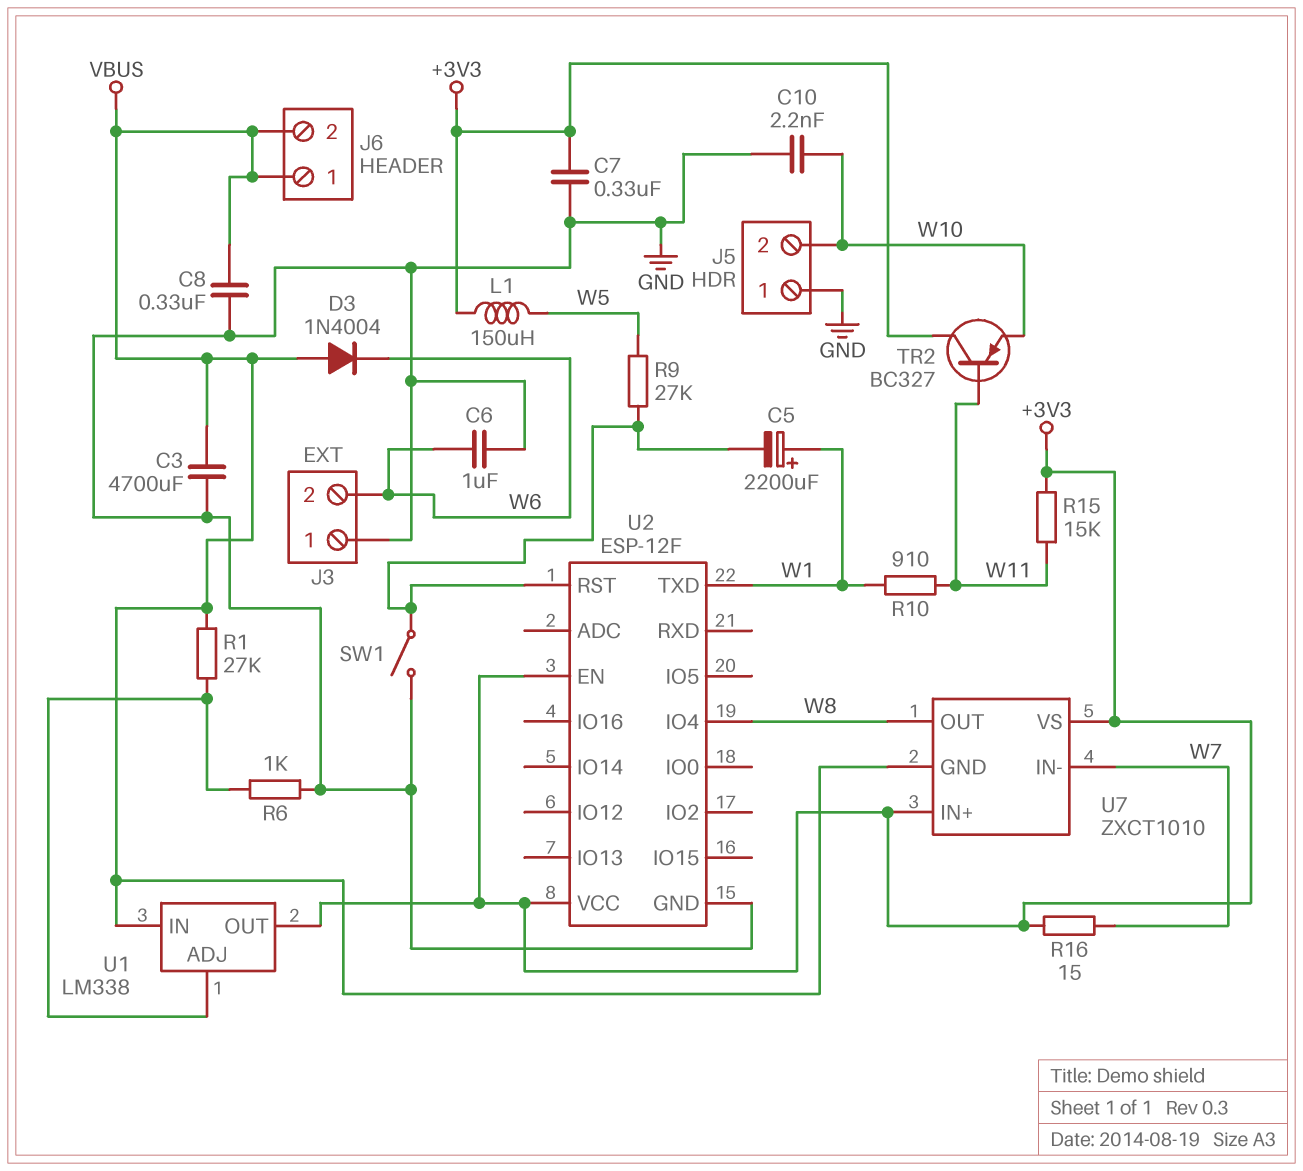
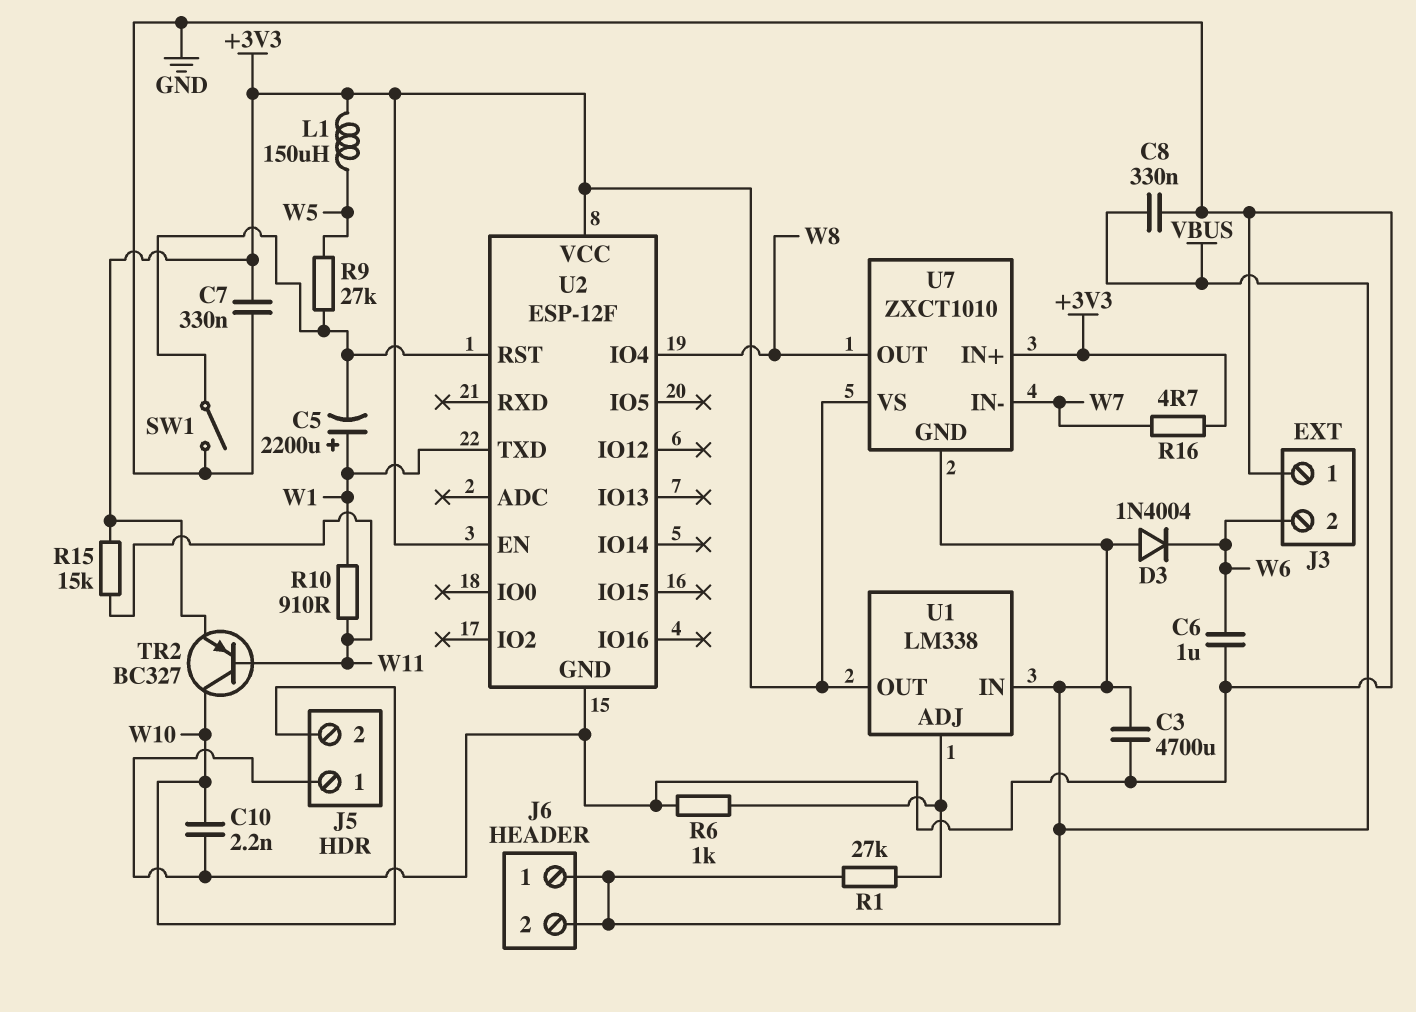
R16: 15 (+3V3, W7) -> 4.7 (+3V3, W7)
TR2: PNP BC327 (B W11, C +3V3, E W10) -> PNP BC327 (B W11, C W10, E +3V3)

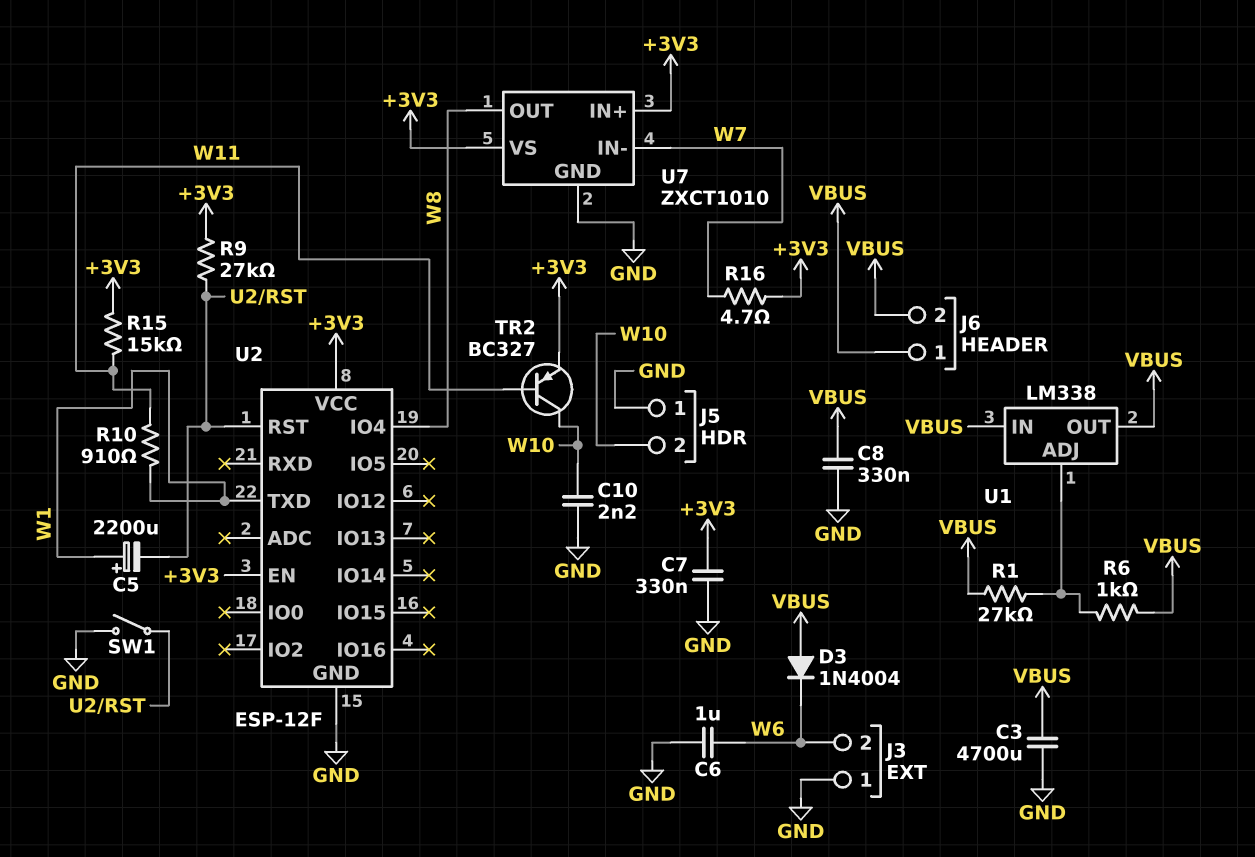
L1: 150uH (+3V3, W5) -> none
R6: 1k (GND, U1/ADJ) -> 1k (U1/ADJ, VBUS)
R9: 27k (U2/RST, W5) -> 27k (+3V3, U2/RST)
U1 pin OUT: +3V3 -> VBUS
U7 pin GND: VBUS -> GND

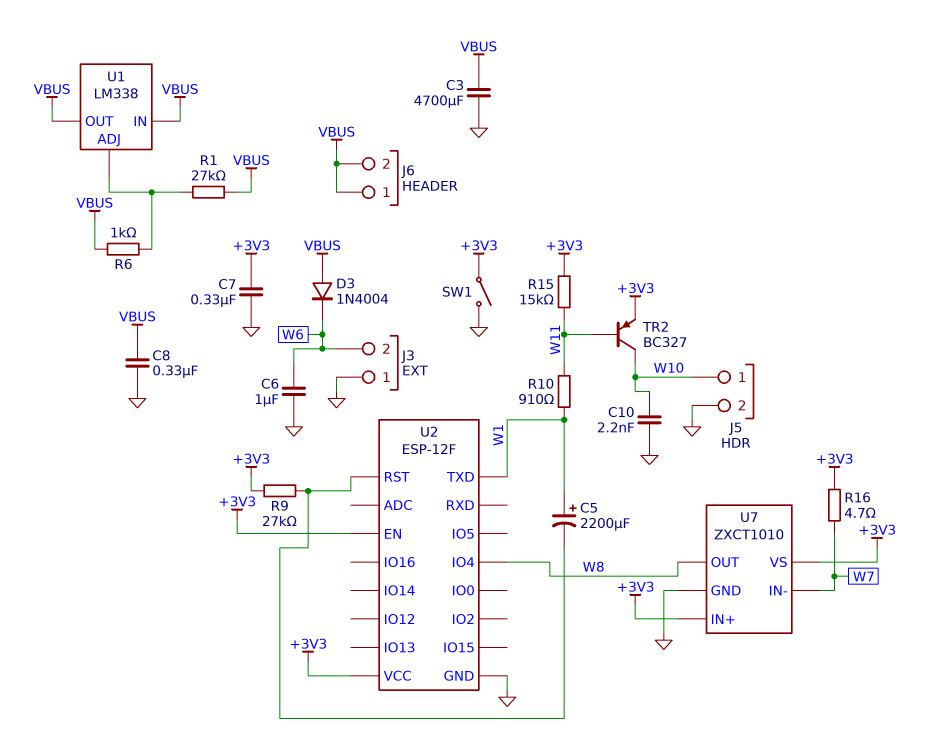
J5 pin 1: GND -> W10
J5 pin 2: W10 -> GND
SW1: switch (GND, U2/RST) -> switch (+3V3, GND)

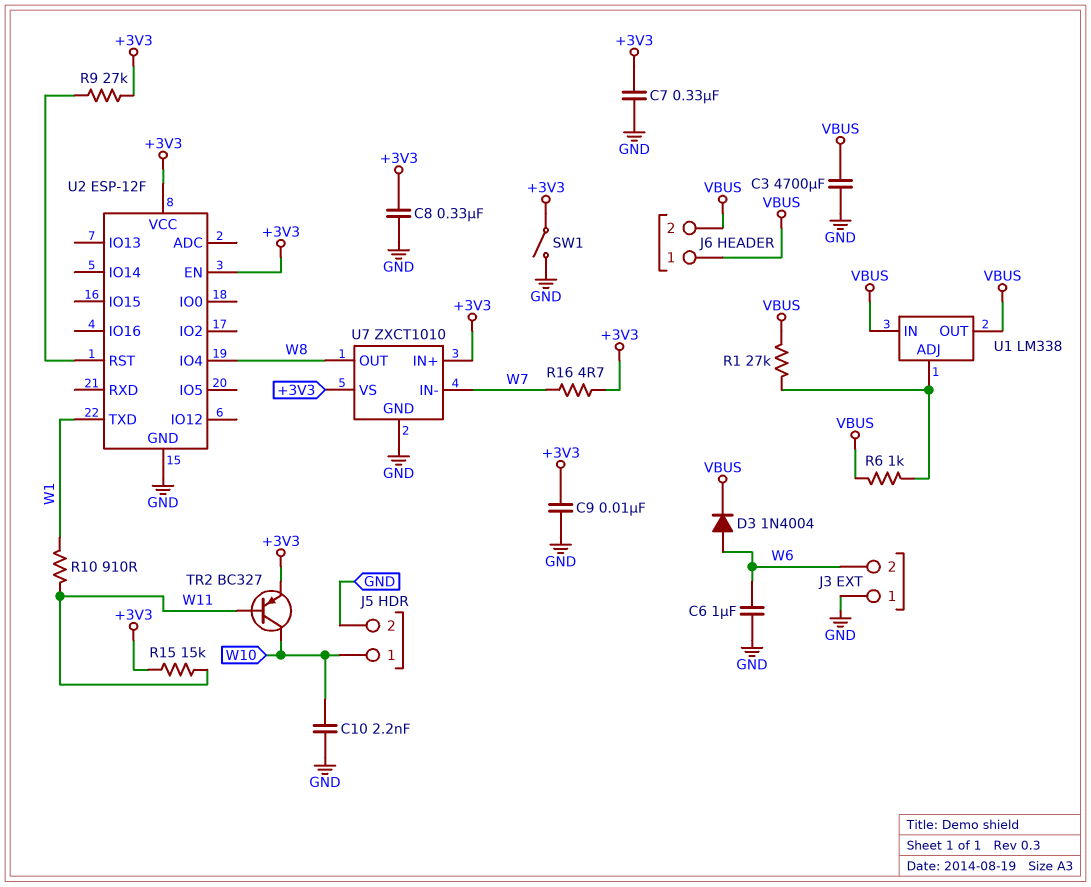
C5: 2200uF (plus W1, minus U2/RST) -> none
C8: 330nF (GND, VBUS) -> 330nF (+3V3, GND)
C9: none -> 10nF (+3V3, GND)
D3: diode 1N4004 (A VBUS, K W6) -> diode 1N4004 (A W6, K VBUS)

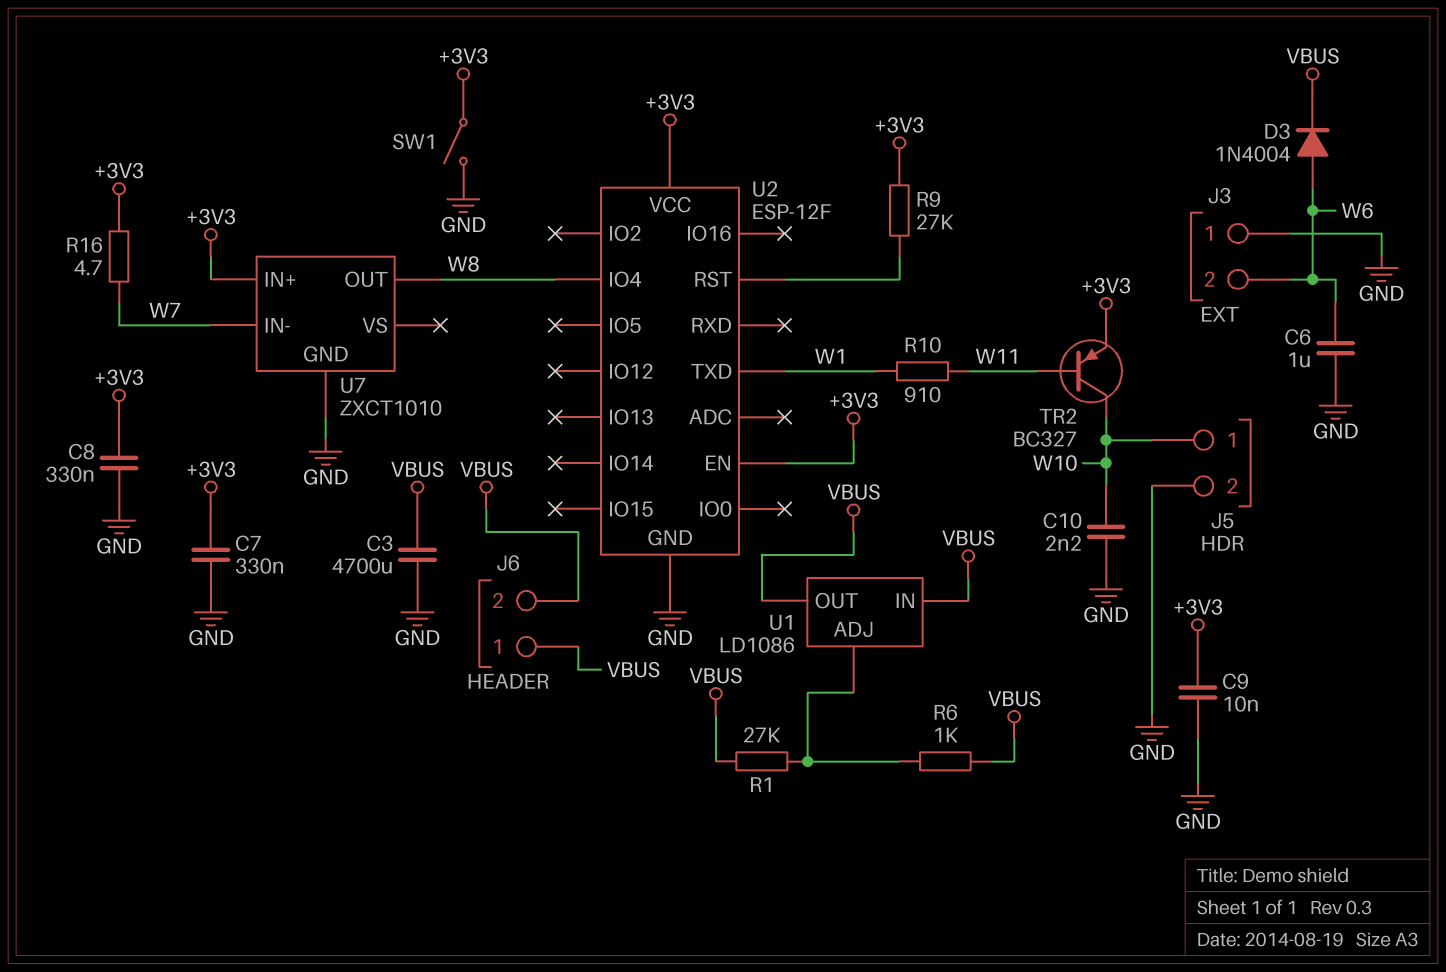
R15: 15k (+3V3, W11) -> none
U1: LM338 -> LD1086
U7 pin VS: +3V3 -> none

